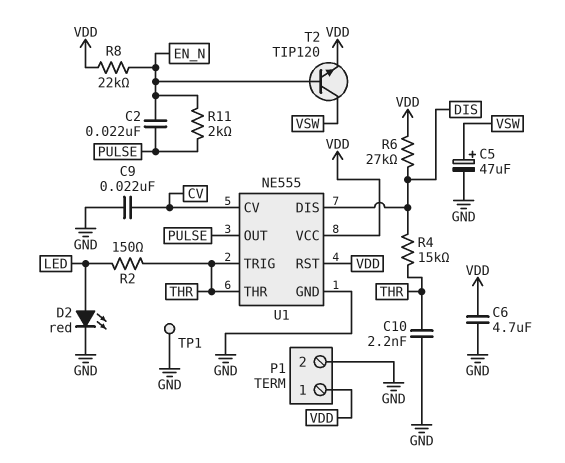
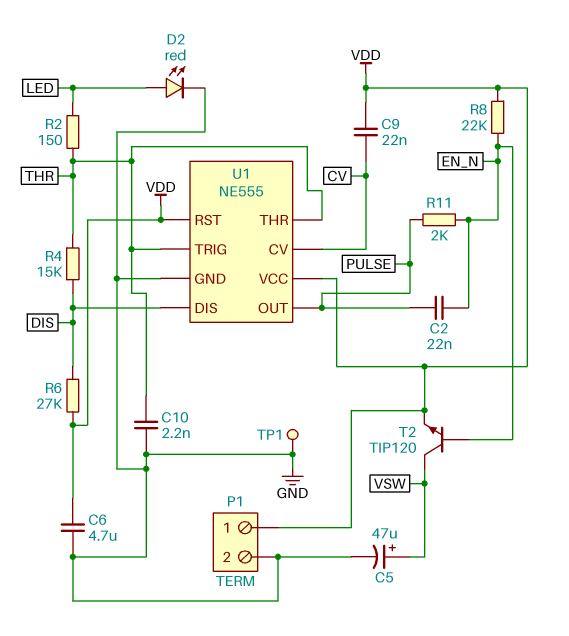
C9: 22nF (CV, GND) -> 22nF (CV, VDD)

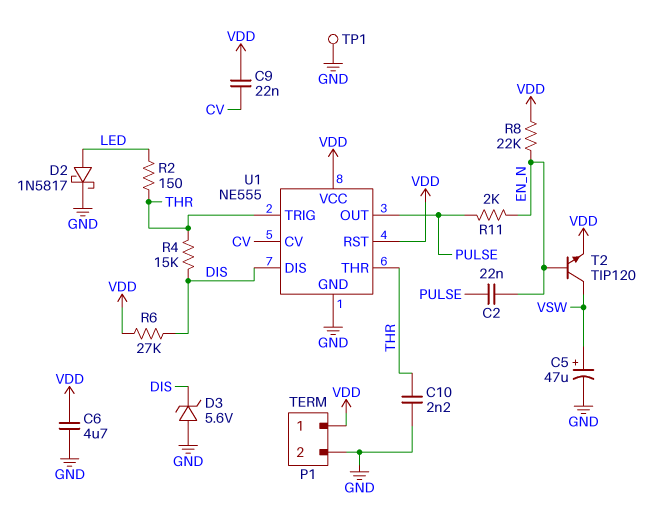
D2: LED red (A LED, K GND) -> schottky 1N5817 (A LED, K GND)
D3: none -> zener 5.6V (A GND, K DIS)

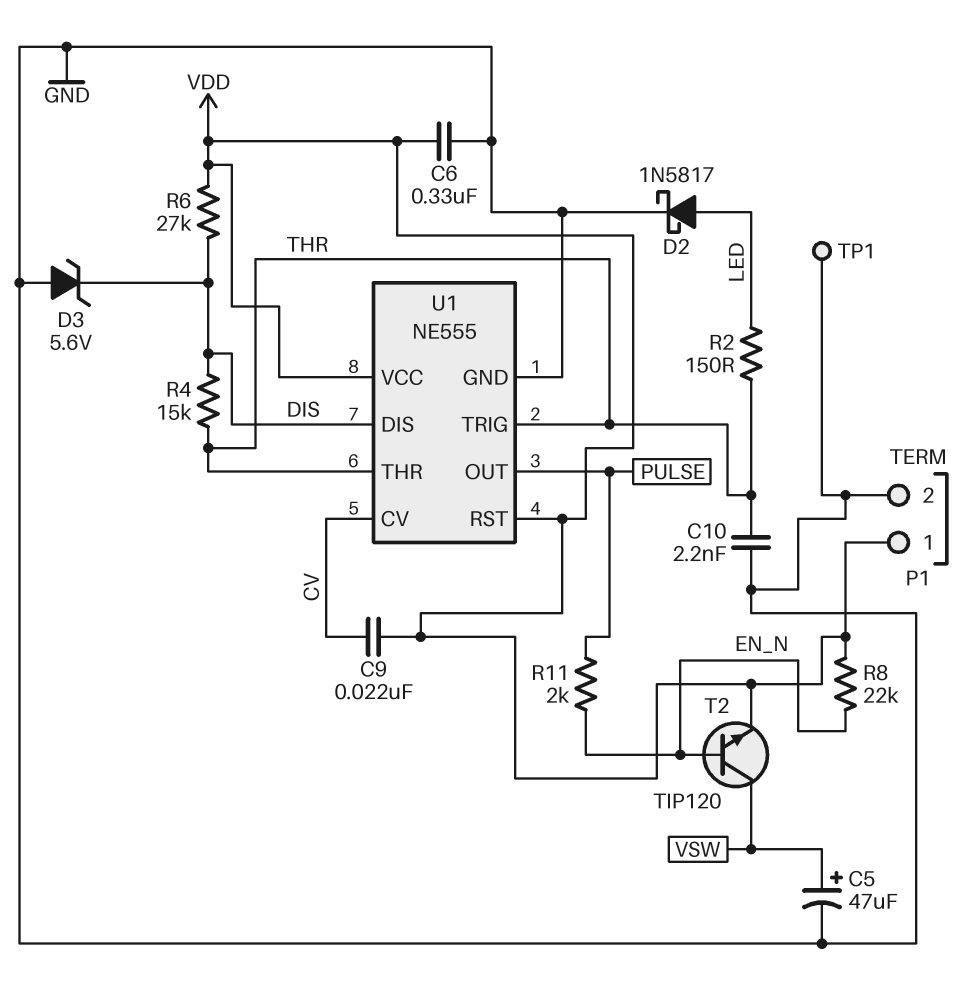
C2: 22nF (EN_N, PULSE) -> none
C6: 4.7uF (GND, VDD) -> 330nF (GND, VDD)

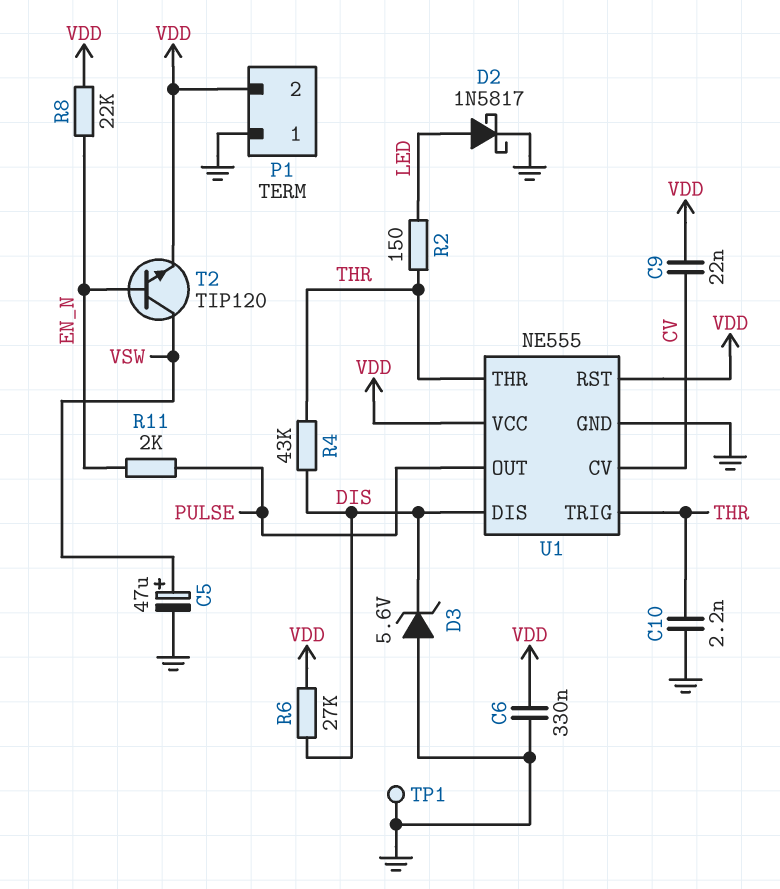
P1 pin 1: VDD -> GND
P1 pin 2: GND -> VDD
R4: 15k (DIS, THR) -> 43k (DIS, THR)

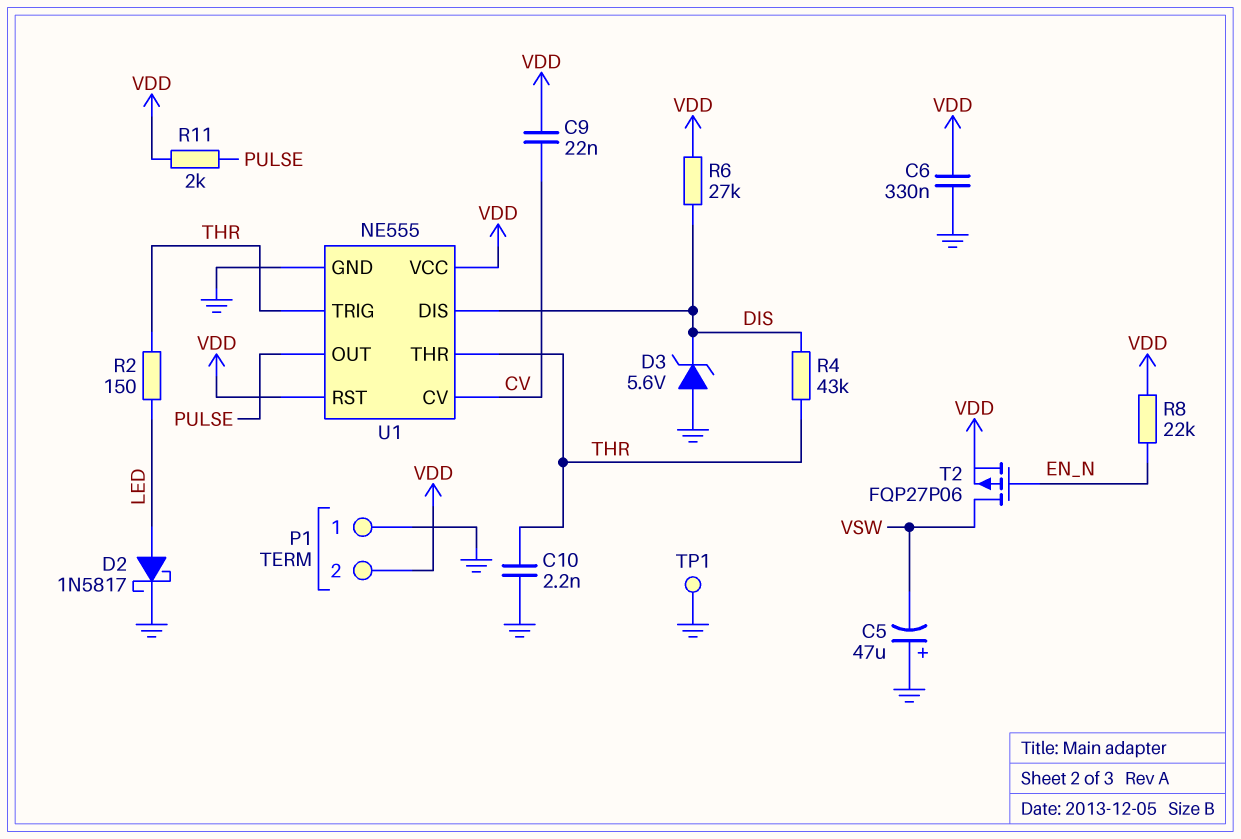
C5: 47uF (plus VSW, minus GND) -> 47uF (plus GND, minus VSW)
R11: 2k (EN_N, PULSE) -> 2k (PULSE, VDD)
T2: NPN TIP120 (B EN_N, C VSW, E VDD) -> PMOS FQP27P06 (G EN_N, D VSW, S VDD)

